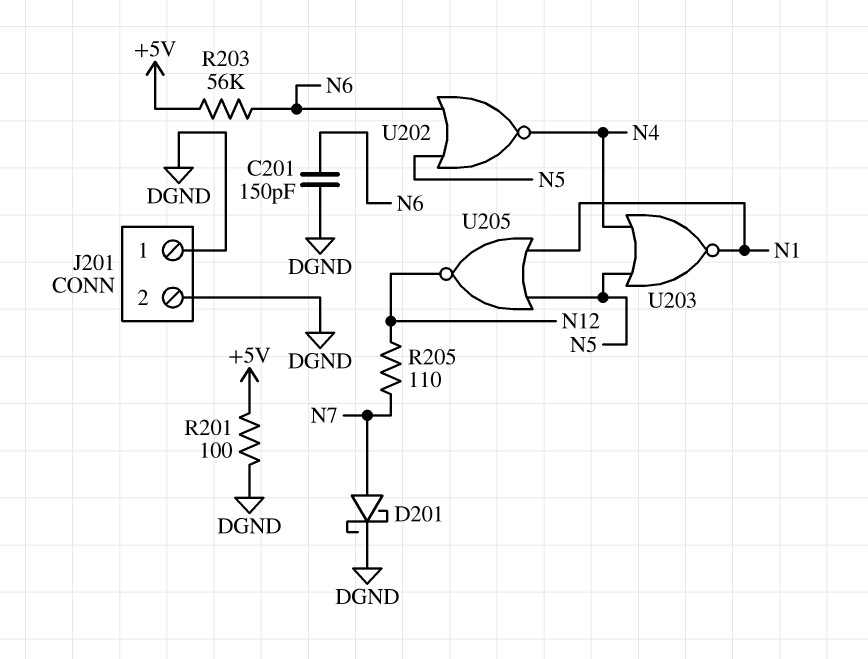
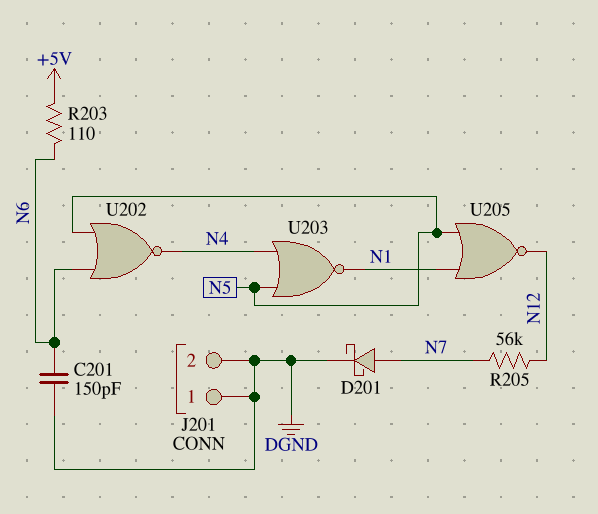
R201: 100 (+5V, DGND) -> none
R203: 56k (+5V, N6) -> 110 (+5V, N6)
R205: 110 (N7, N12) -> 56k (N7, N12)

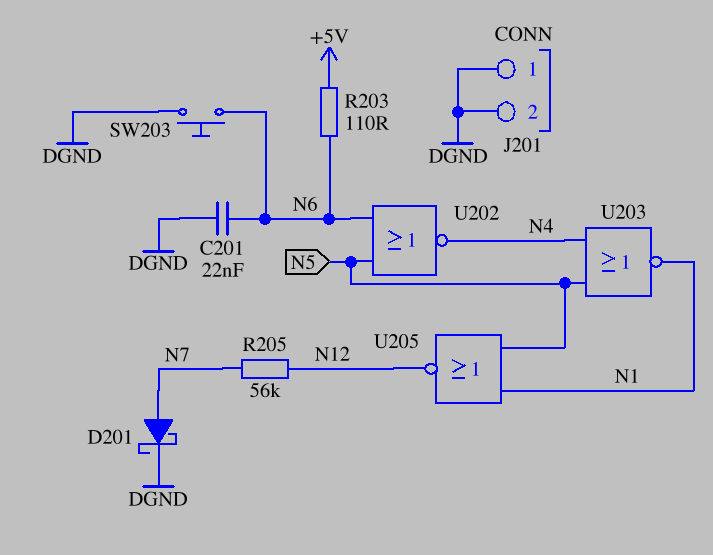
C201: 150pF (DGND, N6) -> 22nF (DGND, N6)
SW203: none -> button (DGND, N6)

